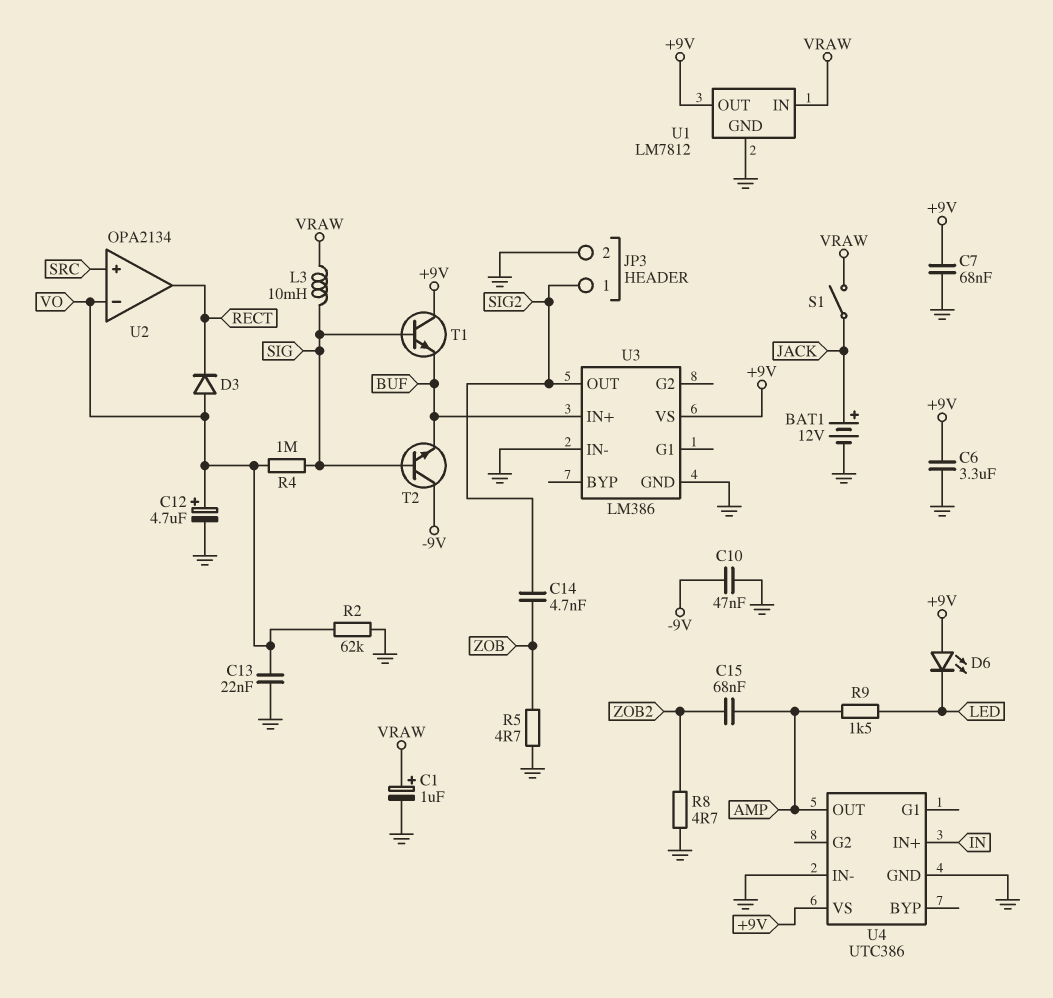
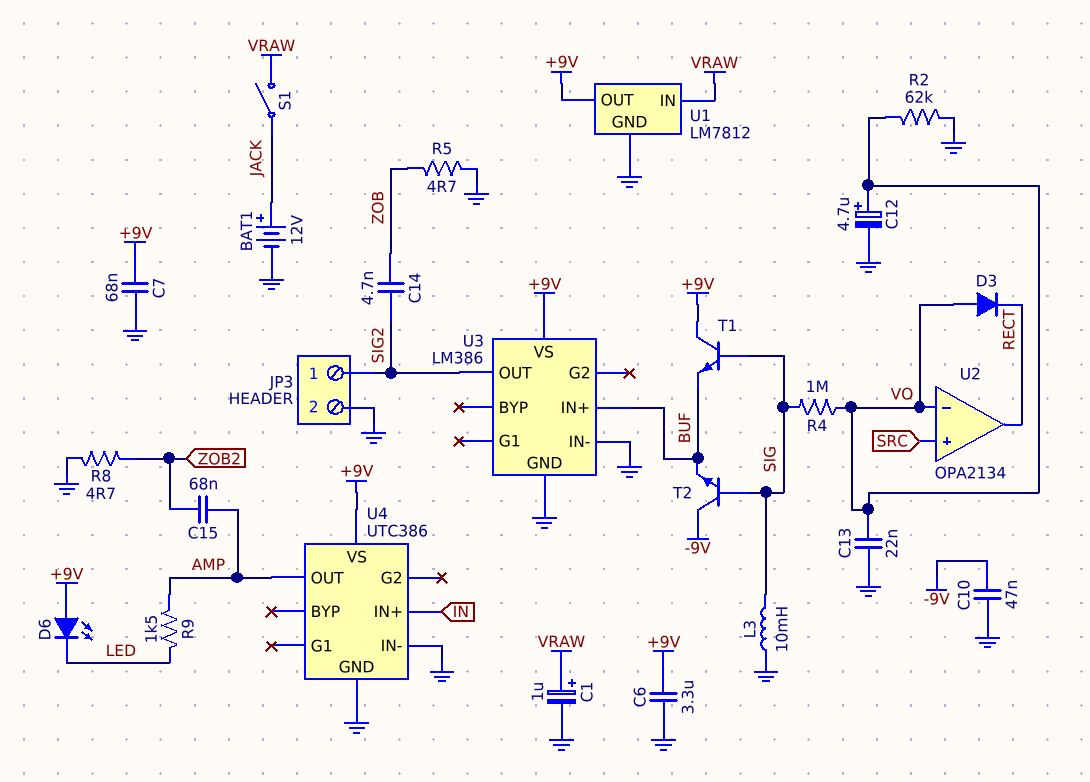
L3: 10mH (SIG, VRAW) -> 10mH (GND, SIG)

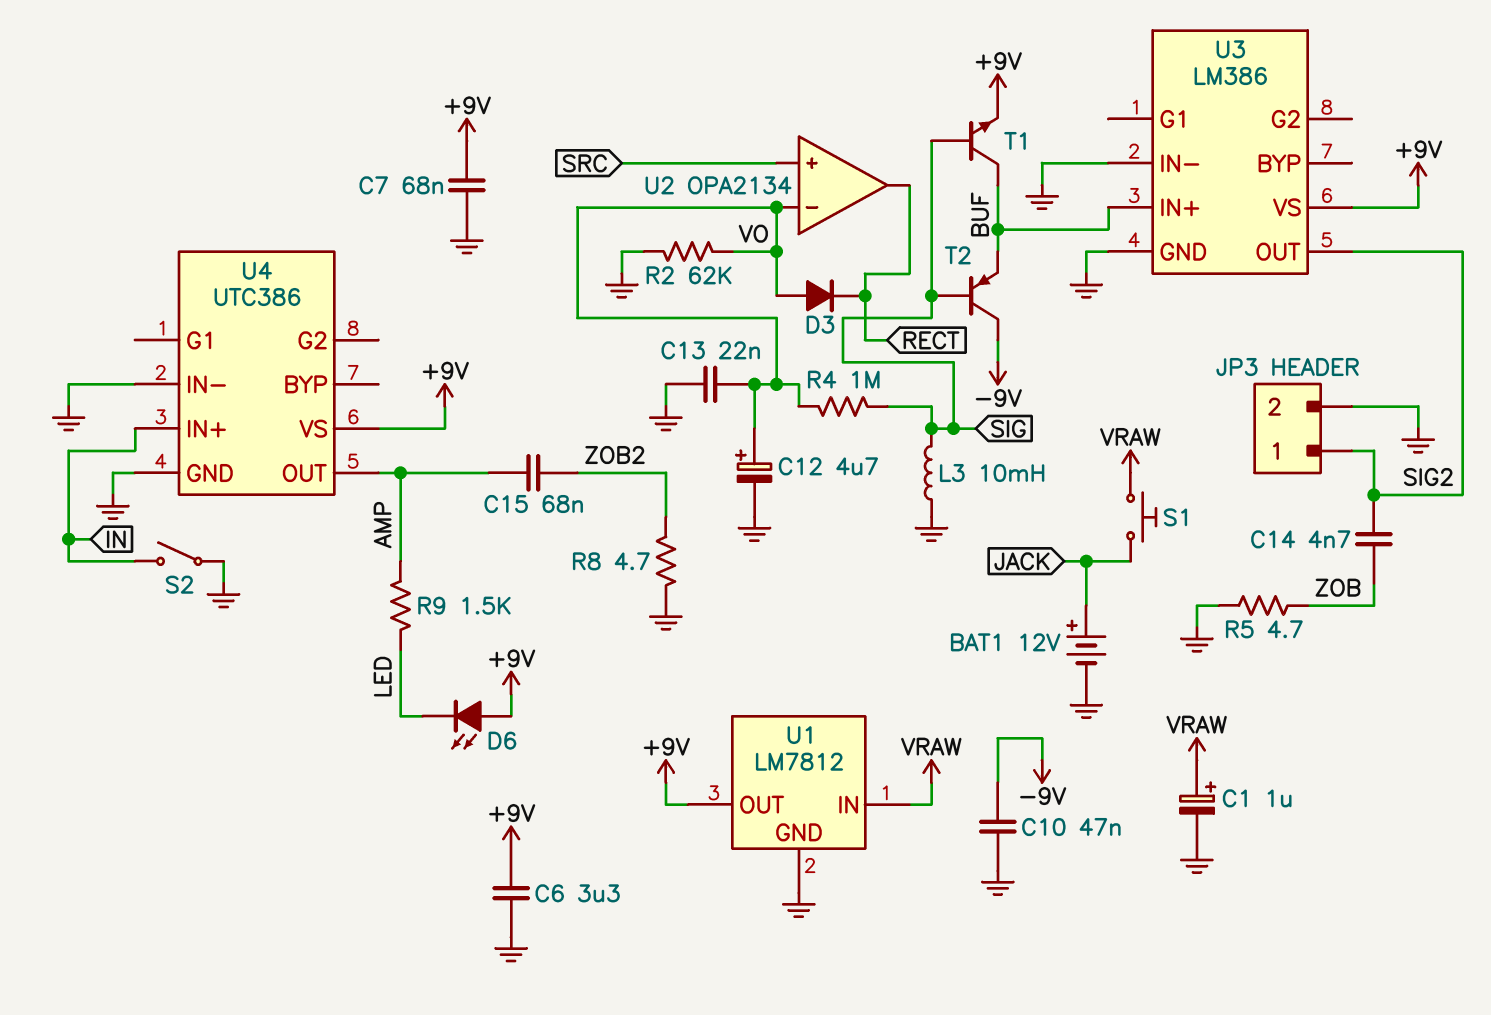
S1: switch (JACK, VRAW) -> button (JACK, VRAW)
S2: none -> switch (GND, IN)
T1: NPN (B SIG, C +9V, E BUF) -> NPN (B SIG, C BUF, E +9V)
T2: NPN (B SIG, C -9V, E BUF) -> PNP (B SIG, C -9V, E BUF)

